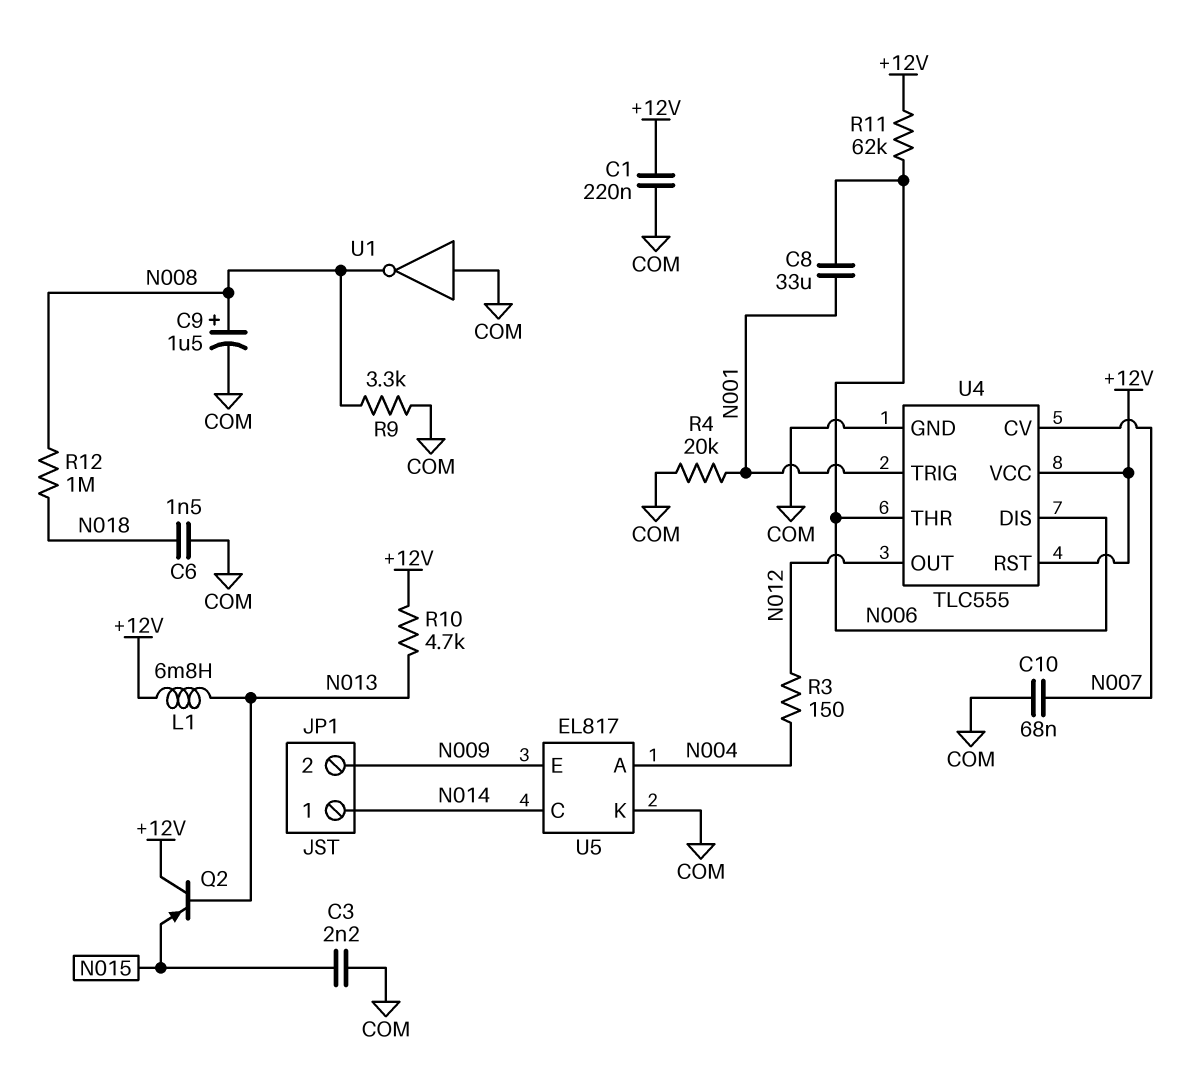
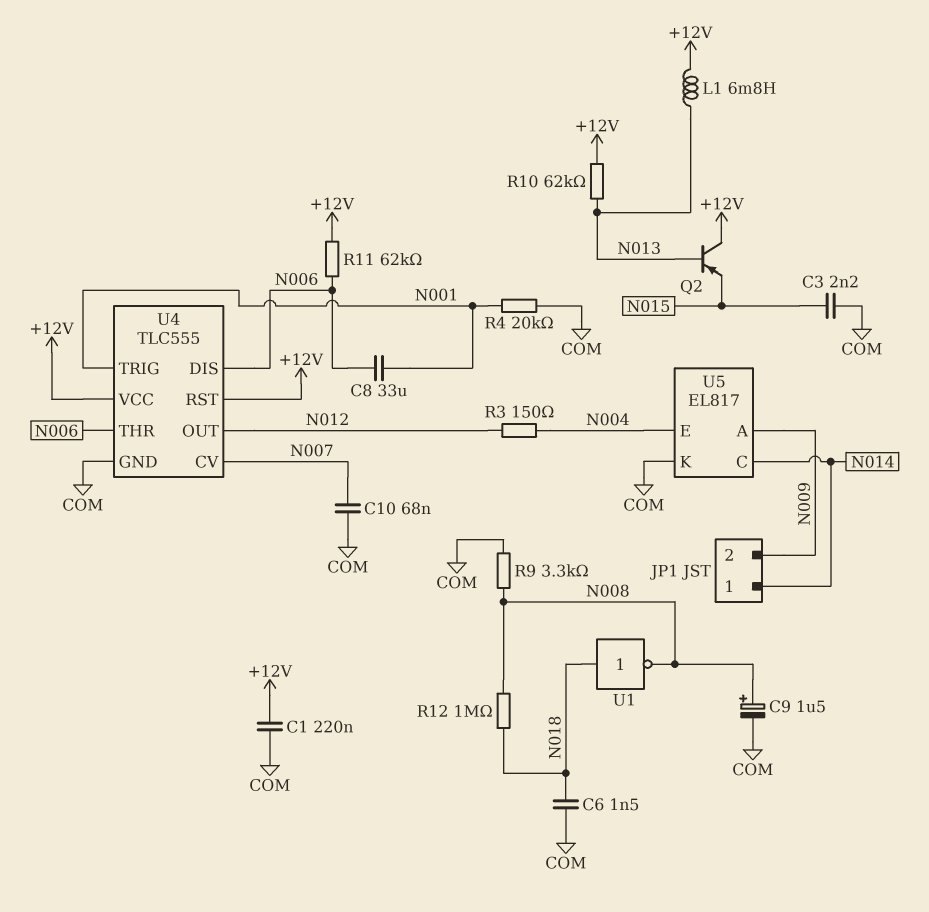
R10: 4.7k (+12V, N013) -> 62k (+12V, N013)
U1: NOT (in COM, out N008) -> NOT (in N018, out N008)
U5 pin A: N004 -> N009
U5 pin E: N009 -> N004

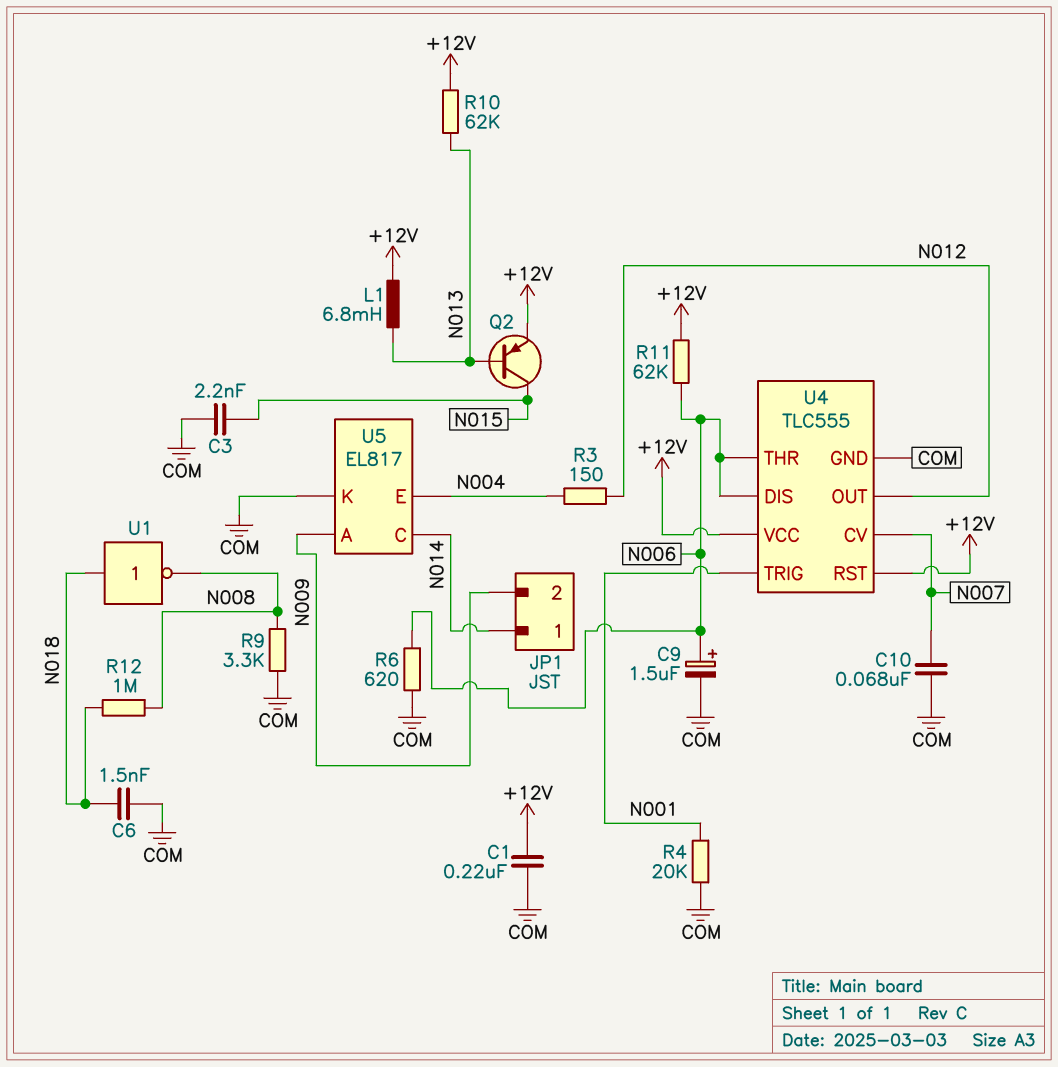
C8: 33uF (N001, N006) -> none
C9: 1.5uF (plus N008, minus COM) -> 1.5uF (plus N006, minus COM)
Q2: PNP (B N013, C +12V, E N015) -> PNP (B N013, C N015, E +12V)
R6: none -> 620 (COM, N006)

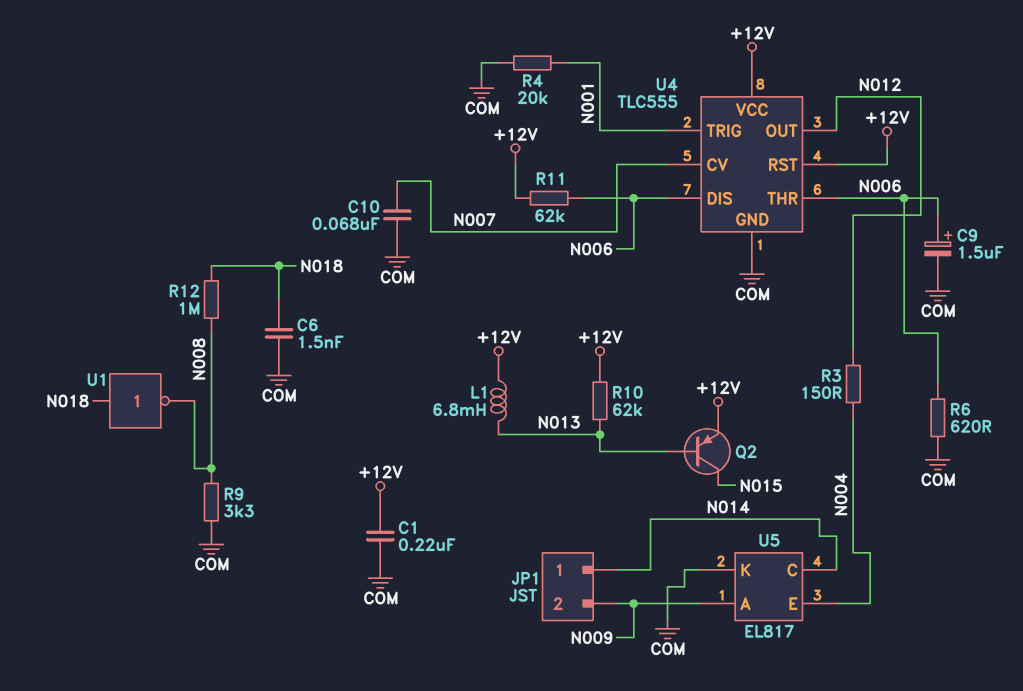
C3: 2.2nF (COM, N015) -> none

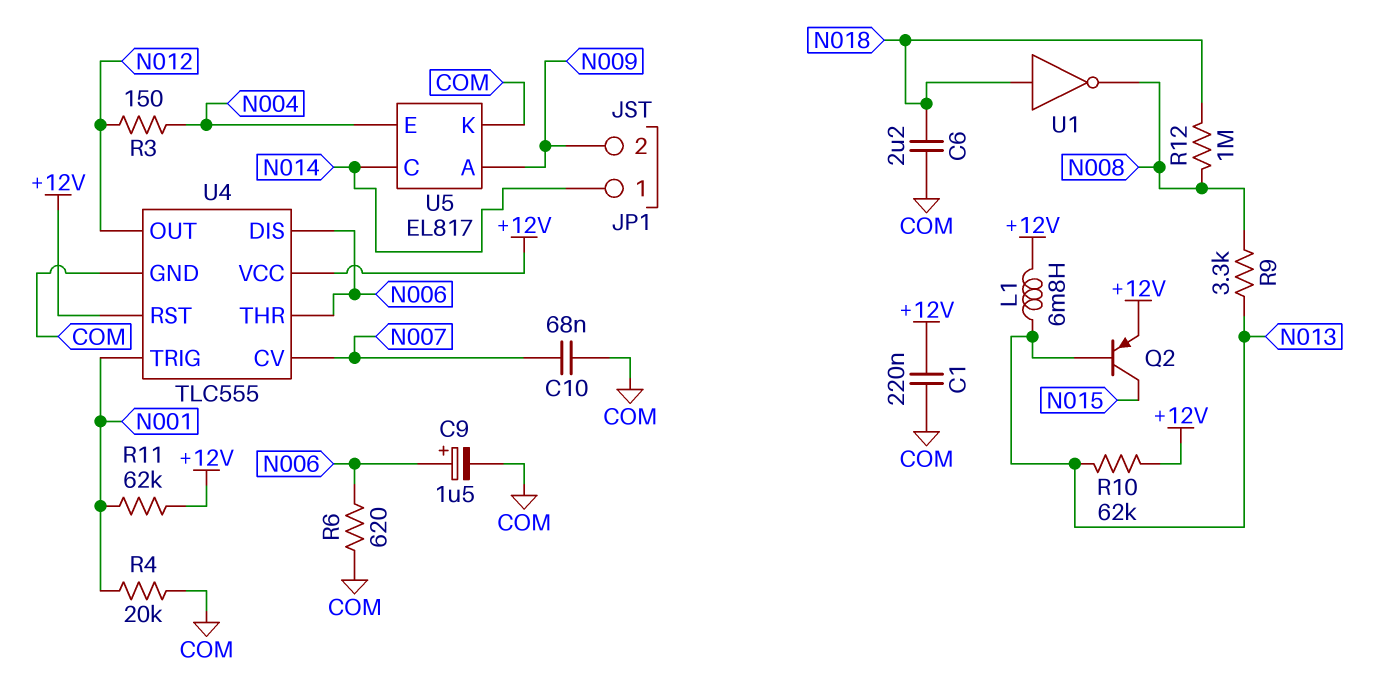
C6: 1.5nF (COM, N018) -> 2.2uF (COM, N018)
R9: 3.3k (COM, N008) -> 3.3k (N008, N013)
R11: 62k (+12V, N006) -> 62k (+12V, N001)

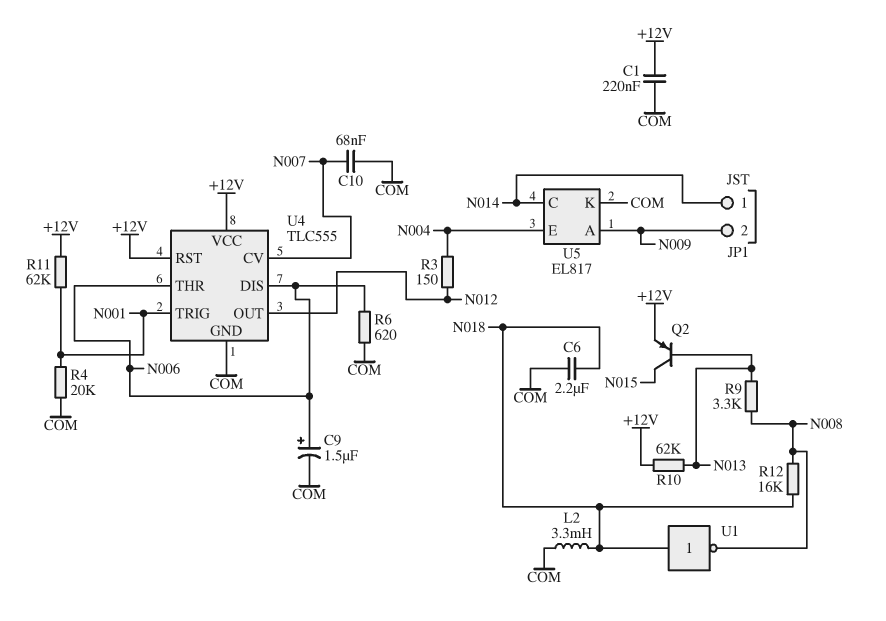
L1: 6.8mH (+12V, N013) -> none
L2: none -> 3.3mH (COM, N018)
R12: 1M (N008, N018) -> 16k (N008, N018)

